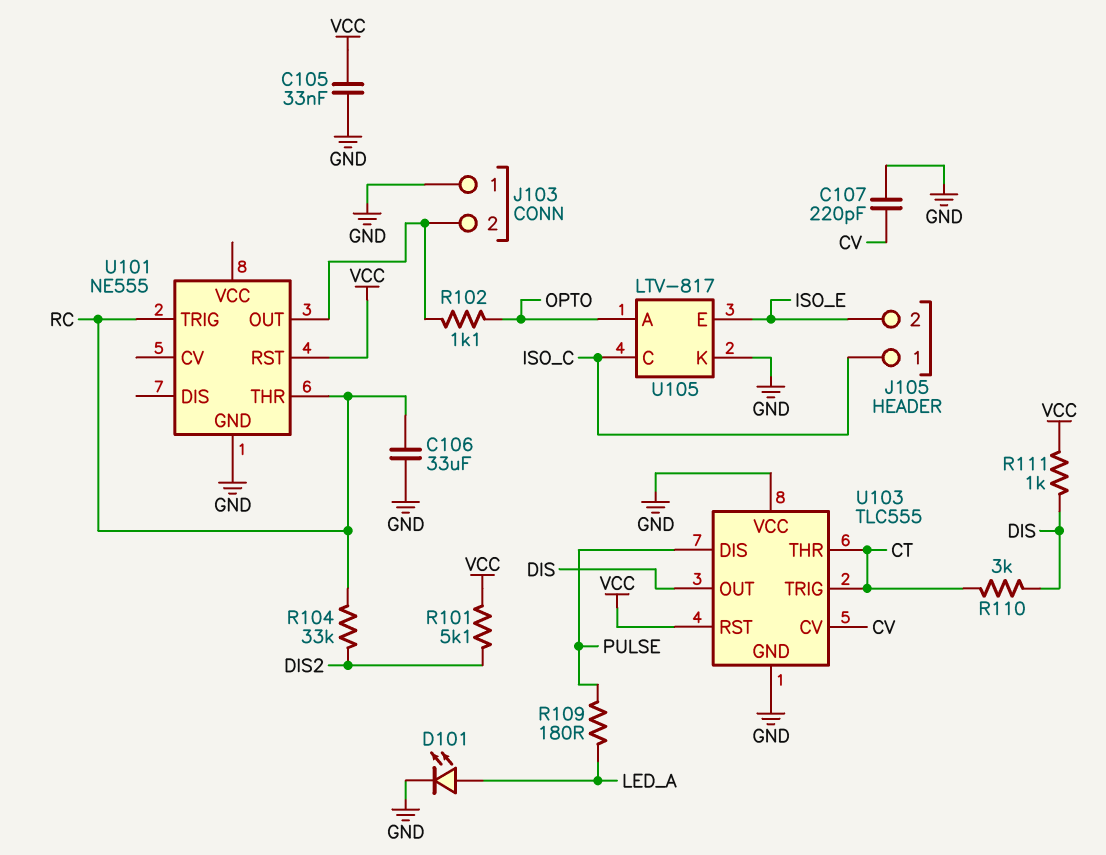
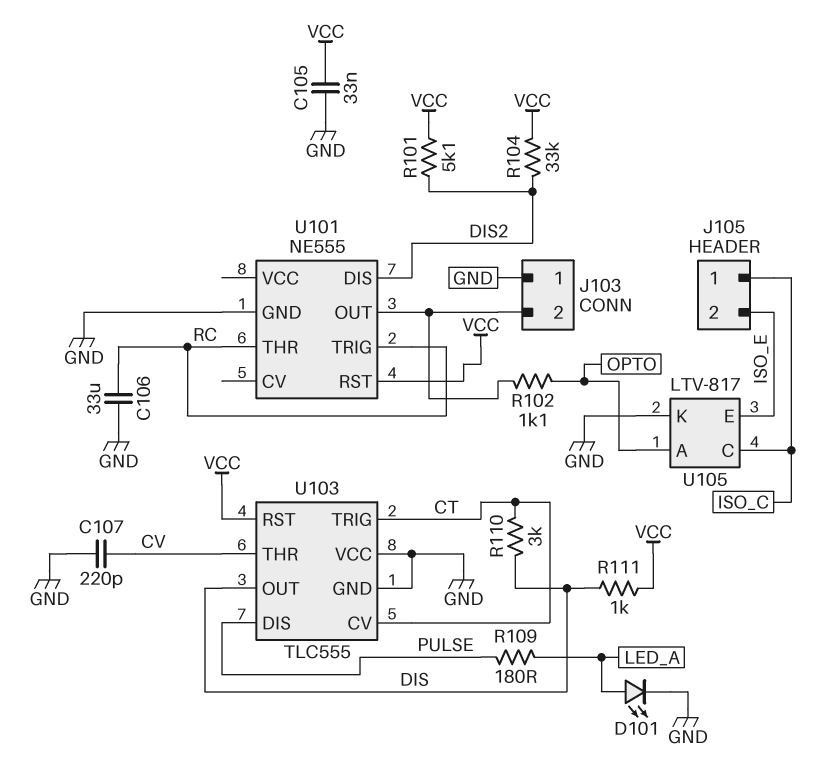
R104: 33k (DIS2, RC) -> 33k (DIS2, VCC)
U101 pin DIS: none -> DIS2
U103 pin CV: CV -> CT
U103 pin THR: CT -> CV

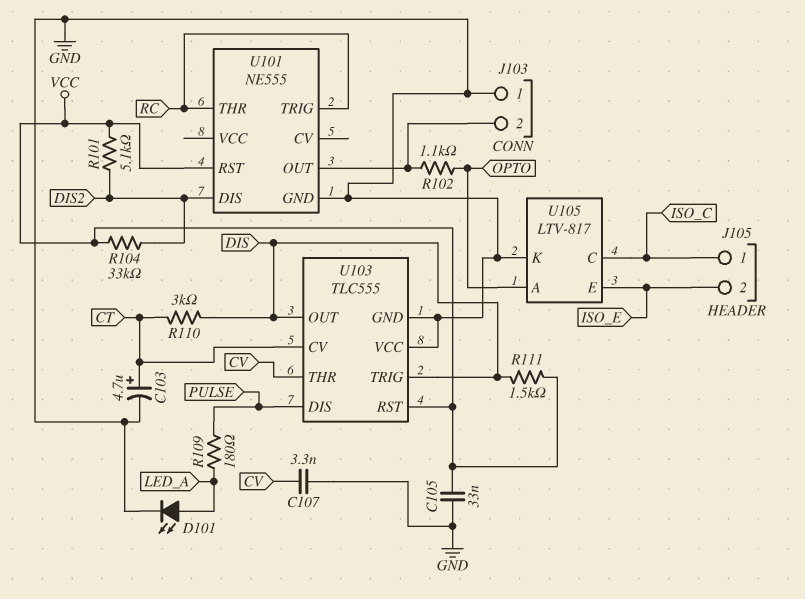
C103: none -> 4.7uF (plus CT, minus GND)
C106: 33uF (GND, RC) -> none
C107: 220pF (CV, GND) -> 3.3nF (CV, GND)
R111: 1k (DIS, VCC) -> 1.5k (DIS, VCC)
U103 pin TRIG: CT -> DIS

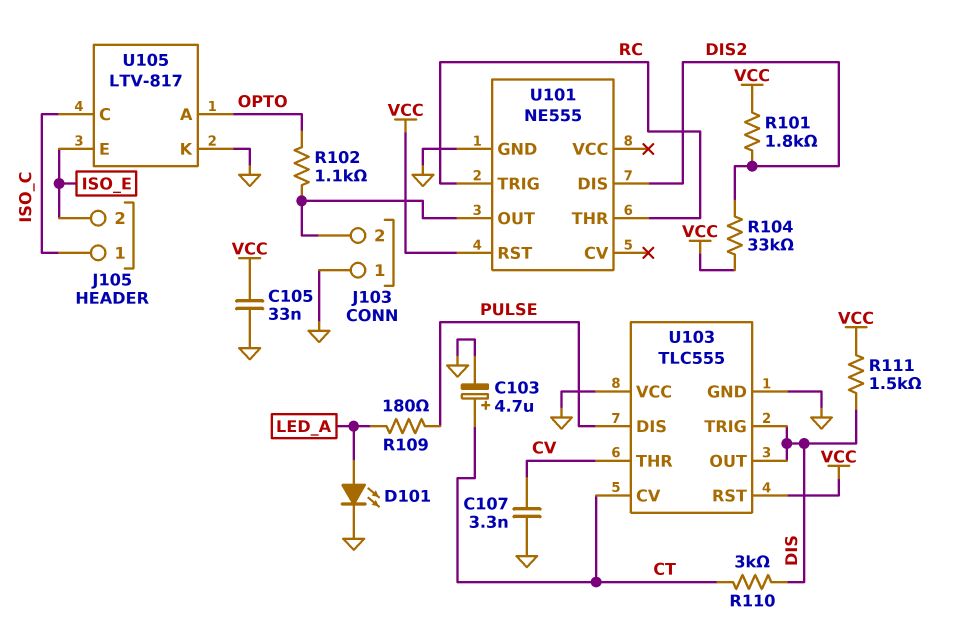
R101: 5.1k (DIS2, VCC) -> 1.8k (DIS2, VCC)

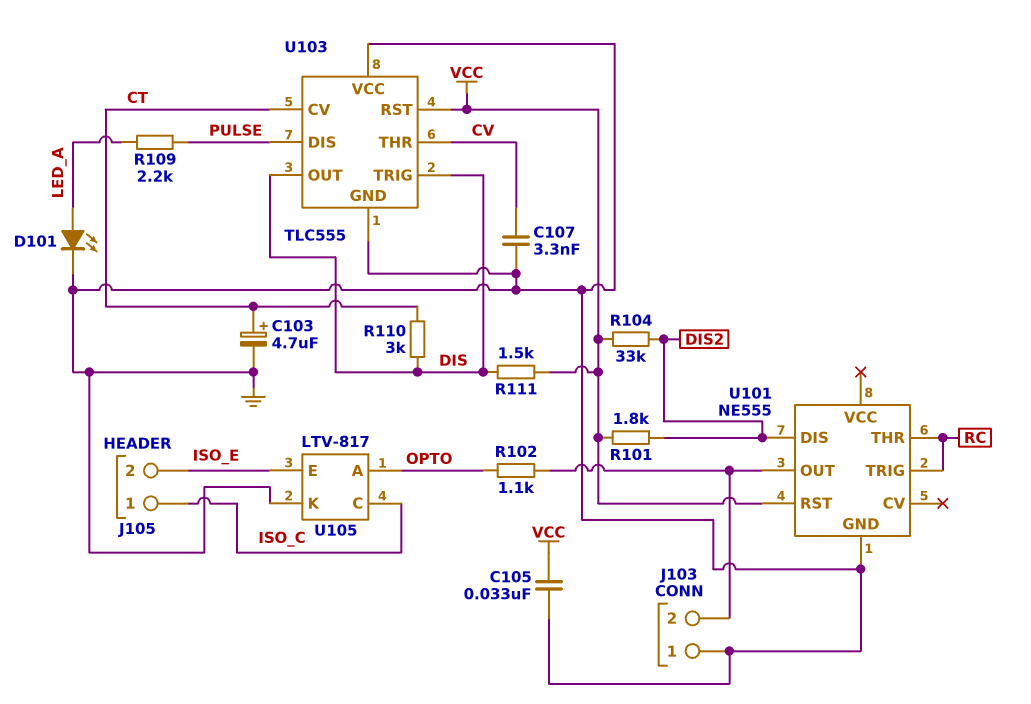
R109: 180 (LED_A, PULSE) -> 2.2k (LED_A, PULSE)

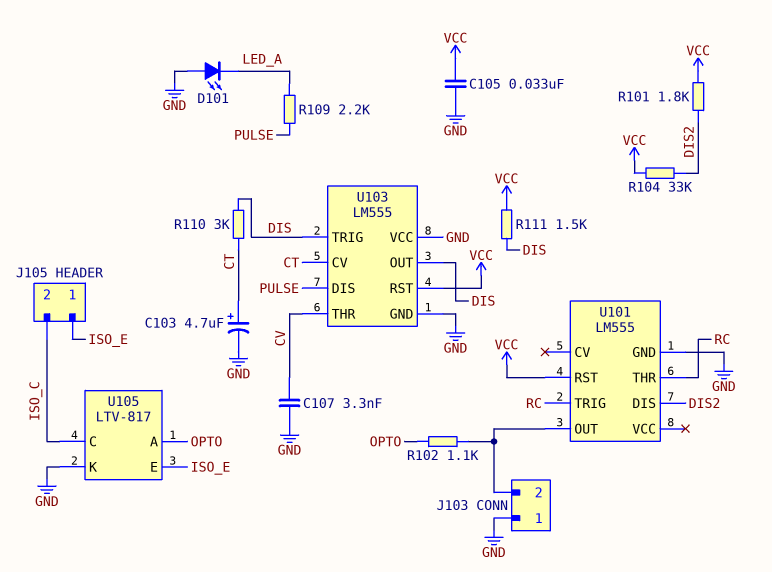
D101: LED (A LED_A, K GND) -> LED (A GND, K LED_A)
J105 pin 1: ISO_C -> ISO_E
J105 pin 2: ISO_E -> ISO_C
U101: NE555 -> LM555
U103: TLC555 -> LM555

